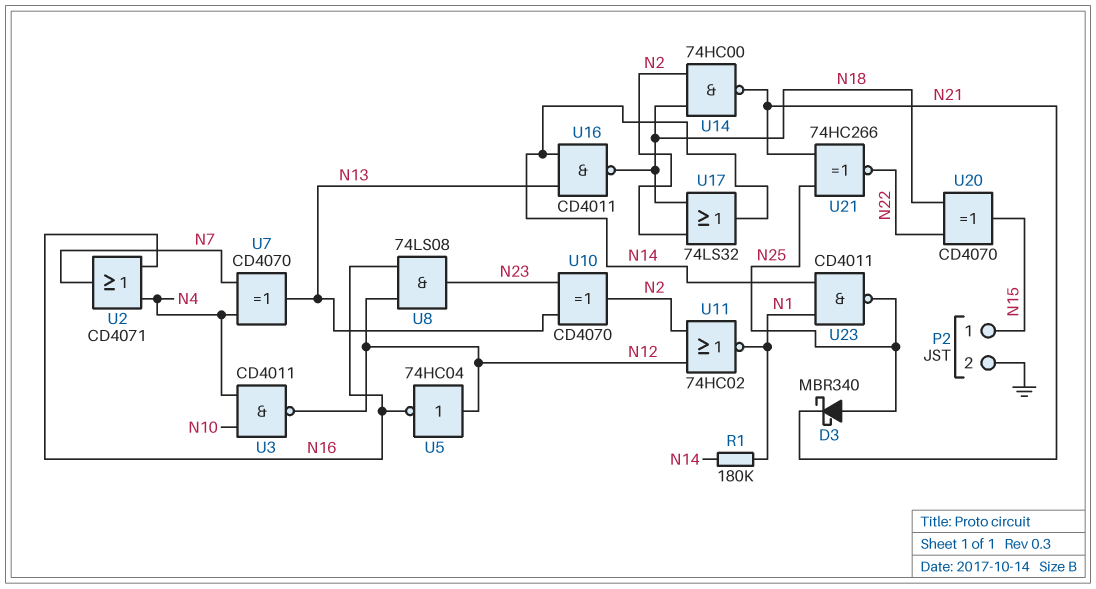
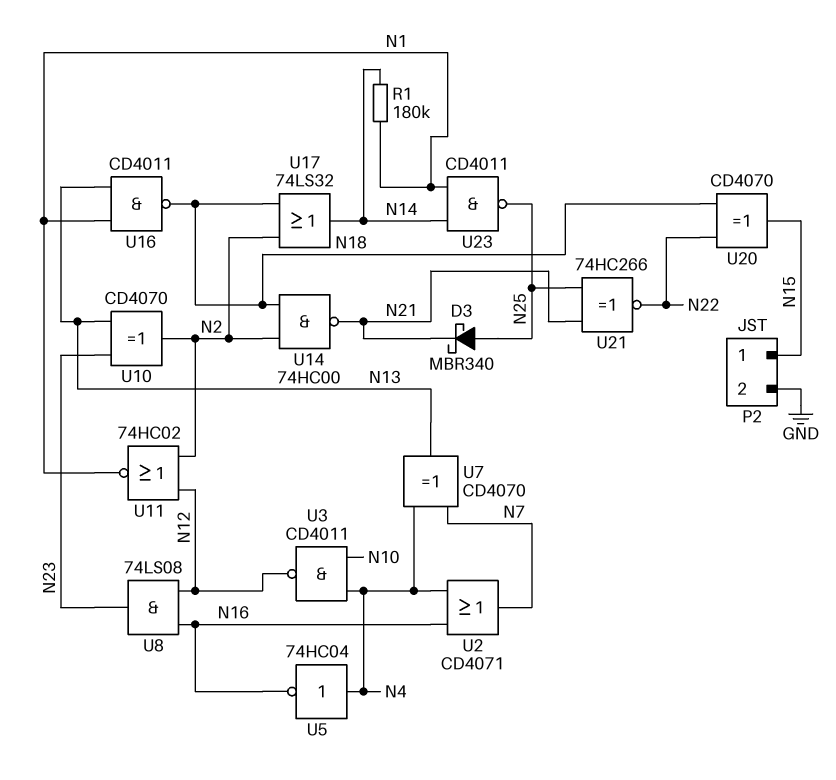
U5: NOT 74HC04 (in N12, out N16) -> NOT 74HC04 (in N4, out N16)
U16: NAND CD4011 (in N13, in N14, out N18) -> NAND CD4011 (in N1, in N13, out N18)

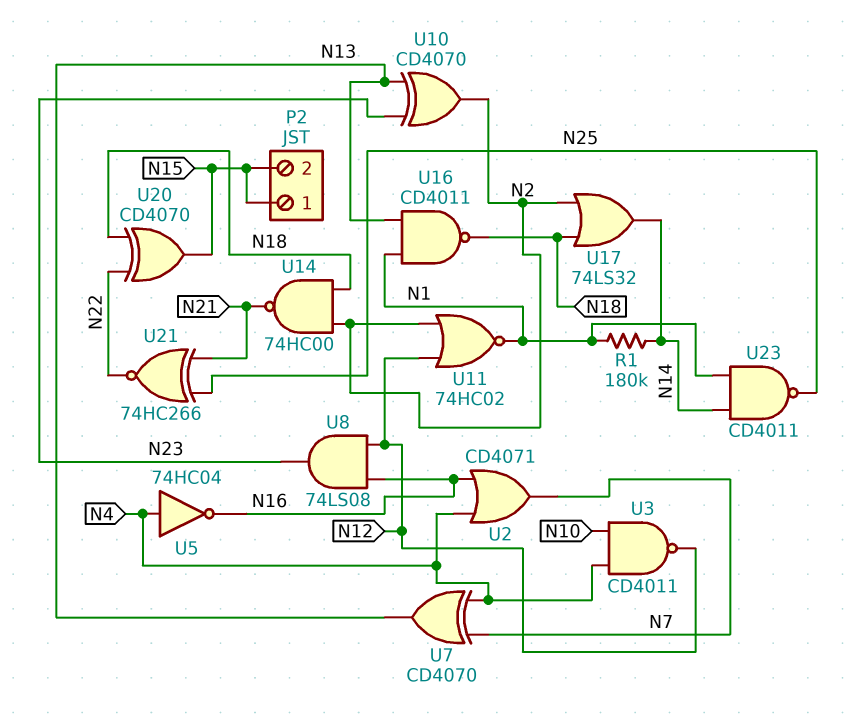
D3: schottky MBR340 (A N25, K N21) -> none
P2 pin 2: GND -> N15

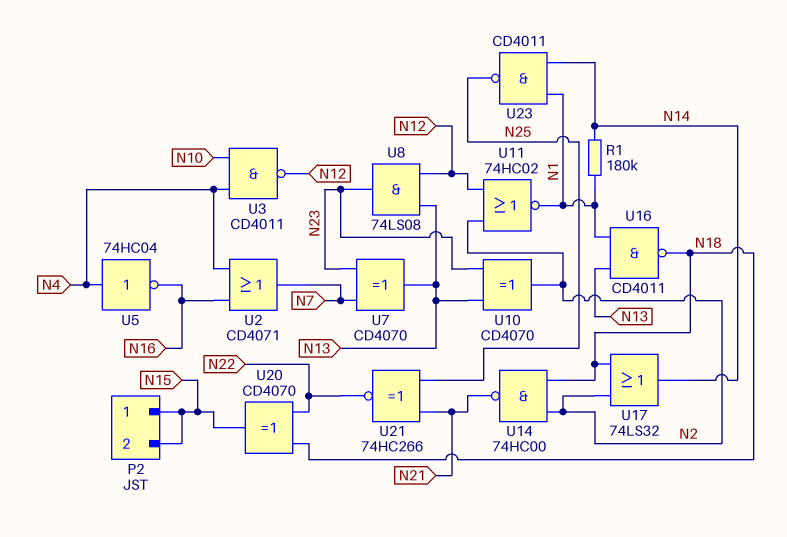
U7: XOR CD4070 (in N4, in N7, out N13) -> XOR CD4070 (in N7, in N23, out N13)
U8: AND 74LS08 (in N12, in N16, out N23) -> AND 74LS08 (in N12, in N13, out N23)

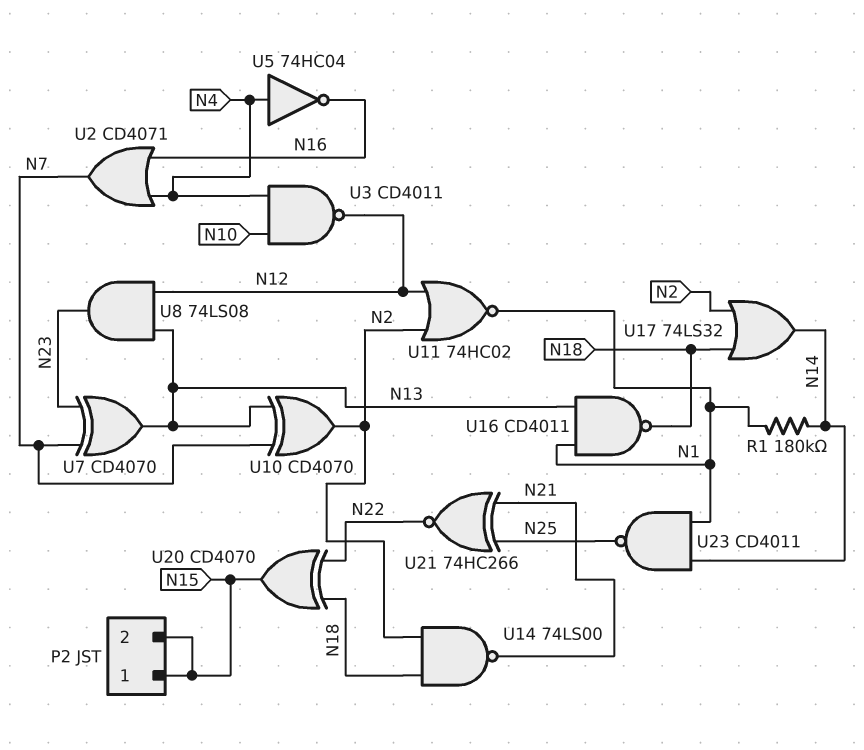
U10: XOR CD4070 (in N13, in N23, out N2) -> XOR CD4070 (in N7, in N13, out N2)
U14: NAND 74HC00 (in N2, in N18, out N21) -> NAND 74LS00 (in N2, in N18, out N21)

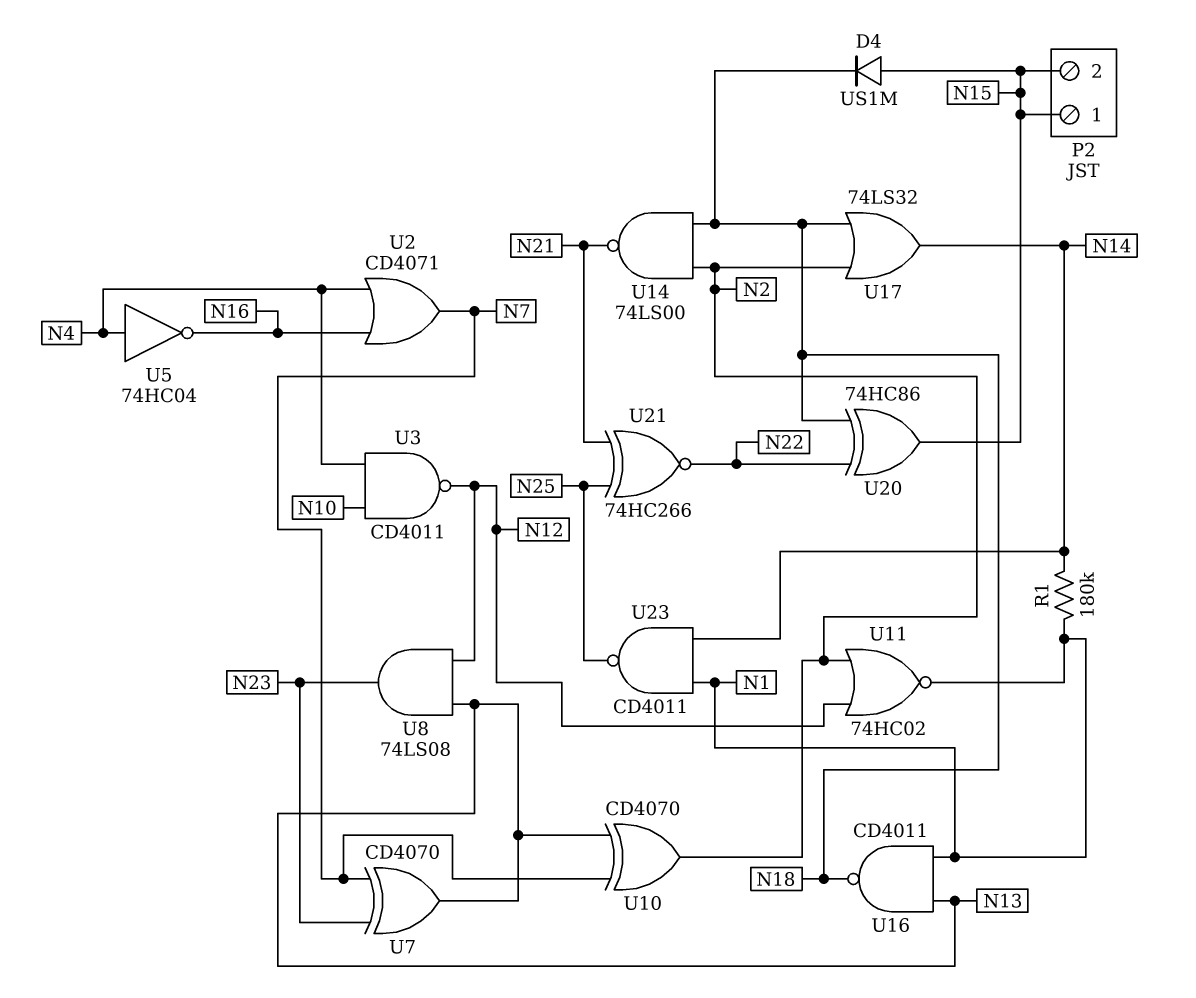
D4: none -> diode US1M (A N15, K N18)
U20: XOR CD4070 (in N18, in N22, out N15) -> XOR 74HC86 (in N18, in N22, out N15)

